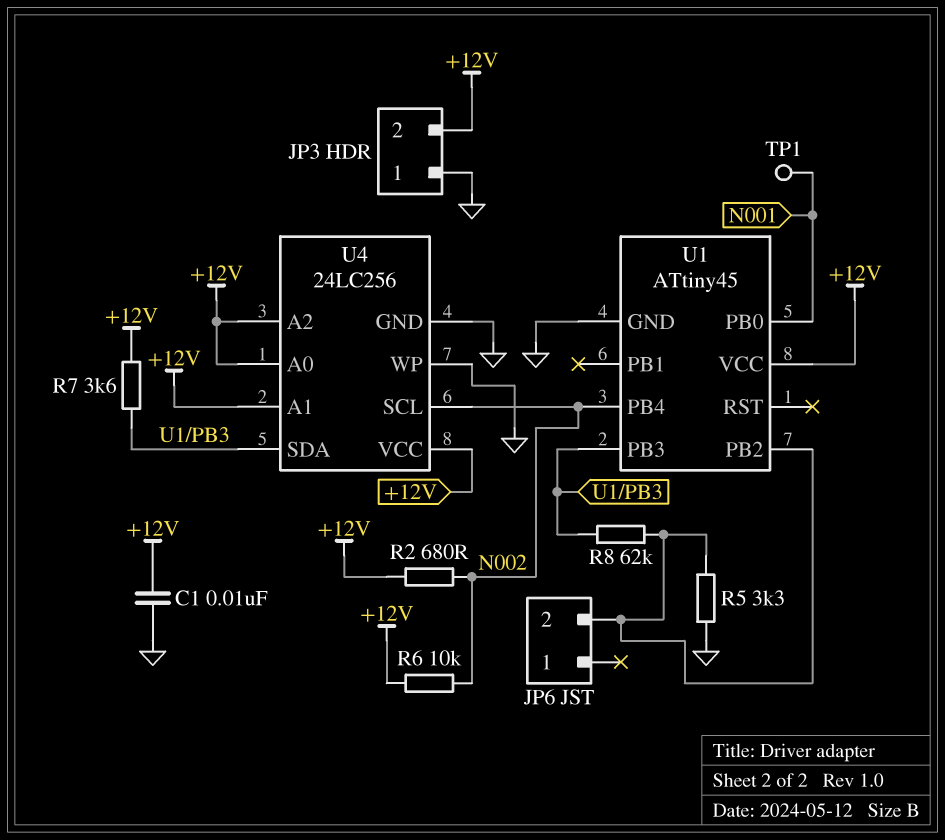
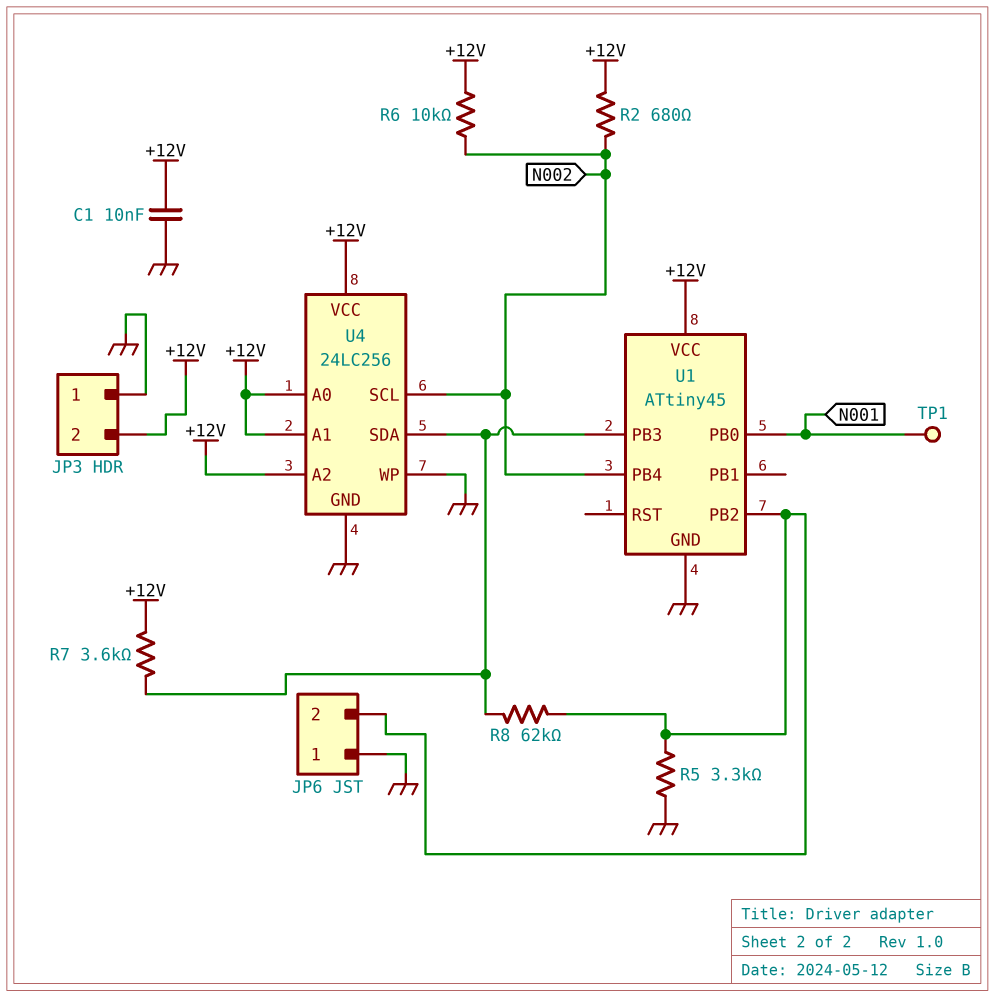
JP6 pin 1: none -> GND

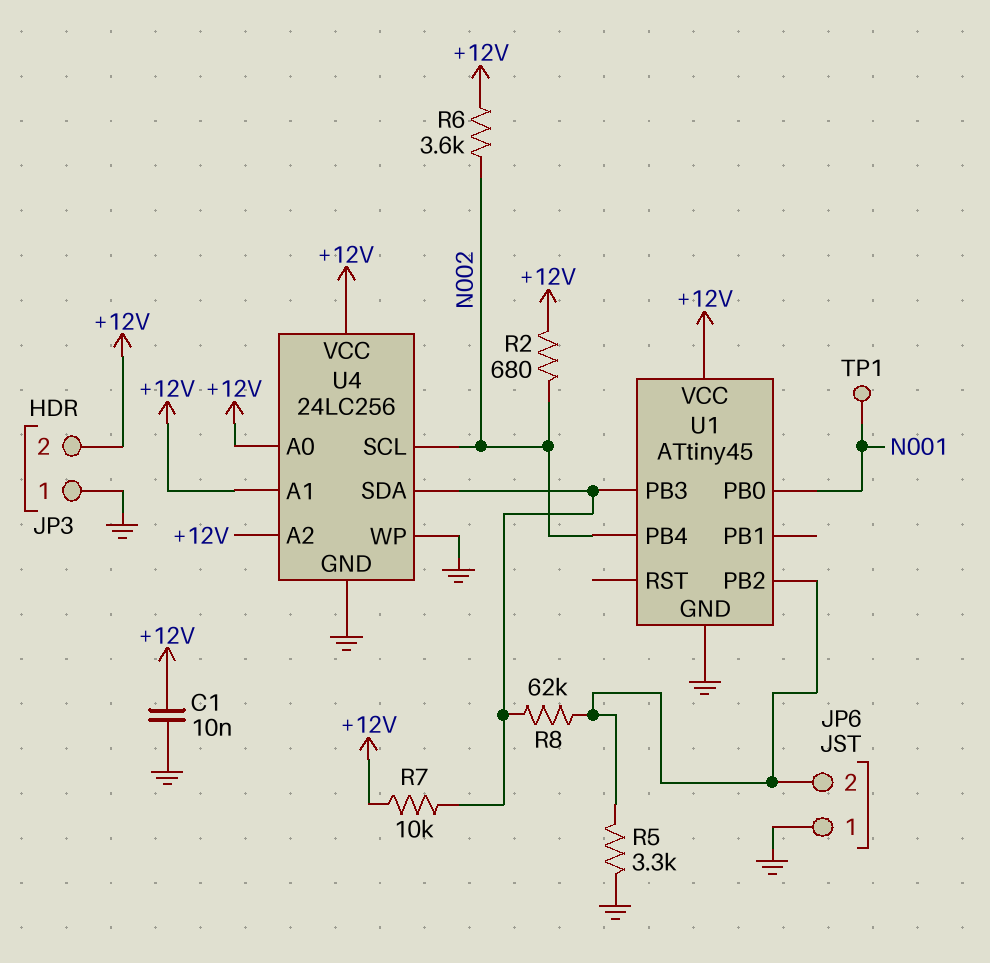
R6: 10k (+12V, N002) -> 3.6k (+12V, N002)
R7: 3.6k (+12V, U1/PB3) -> 10k (+12V, U1/PB3)

